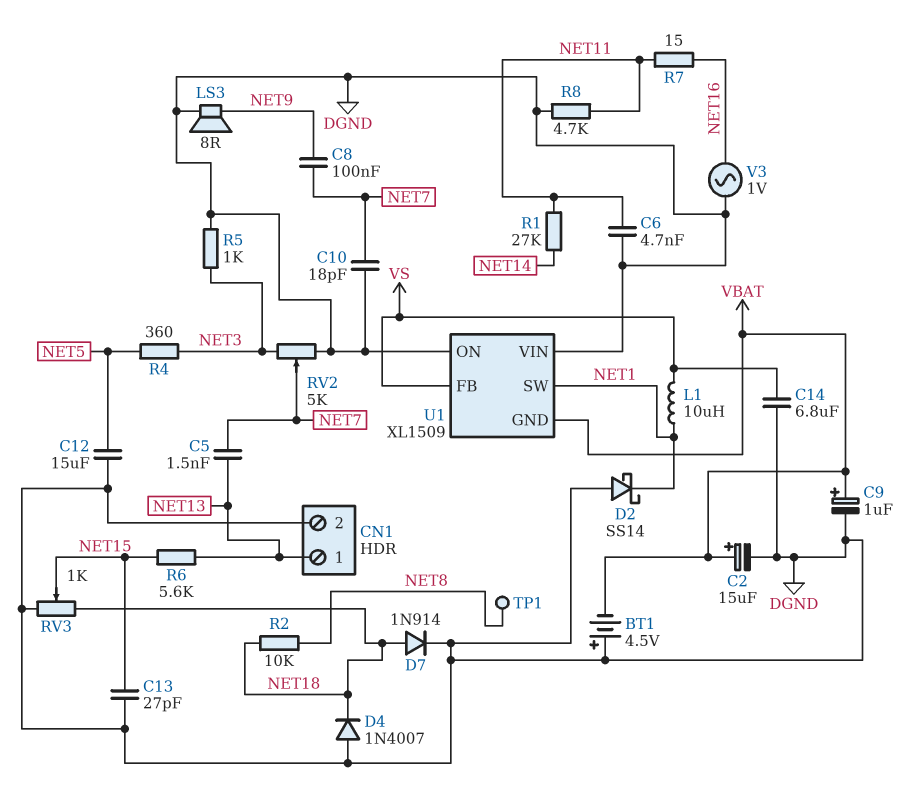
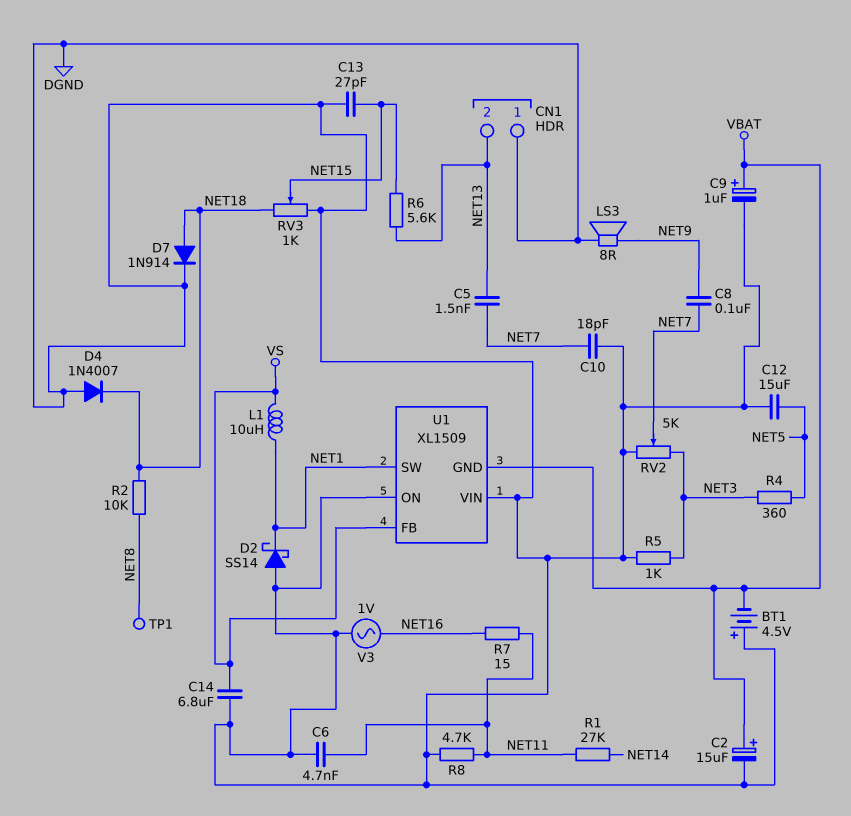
CN1 pin 1: NET13 -> DGND
CN1 pin 2: DGND -> NET13

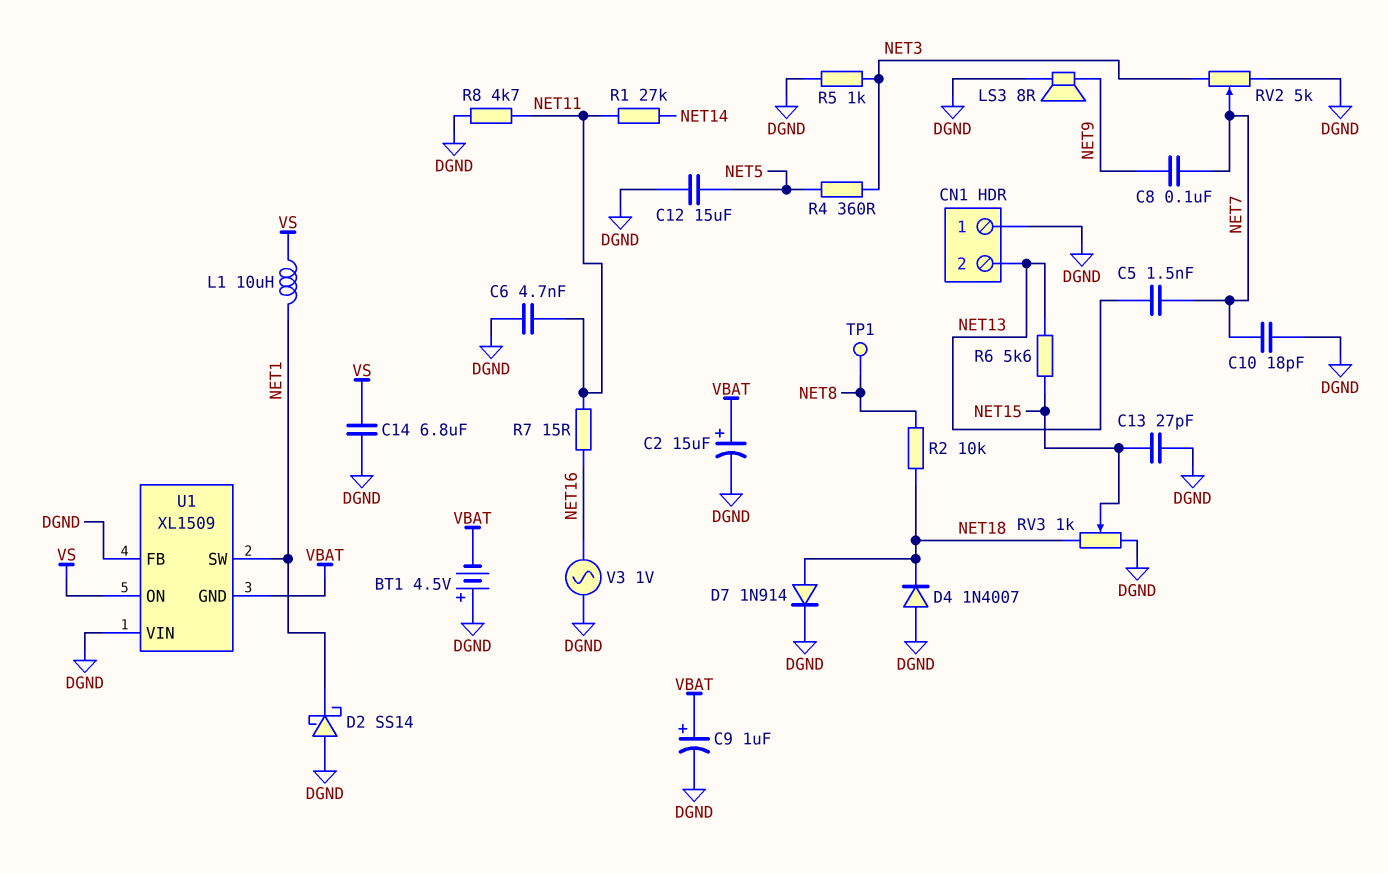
U1 pin FB: VS -> DGND
U1 pin ON: DGND -> VS

